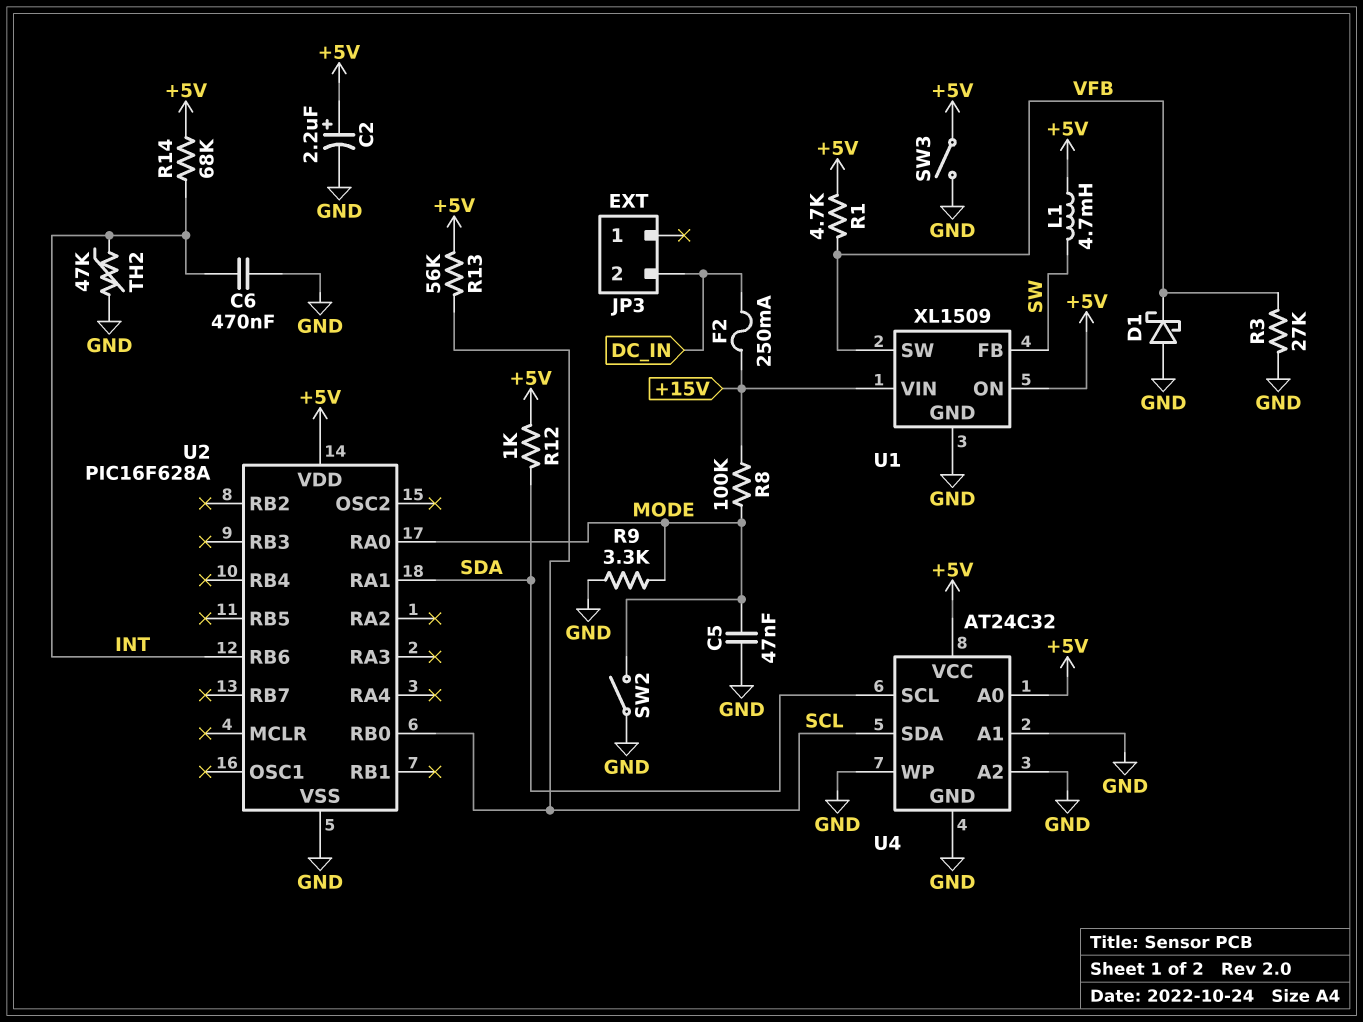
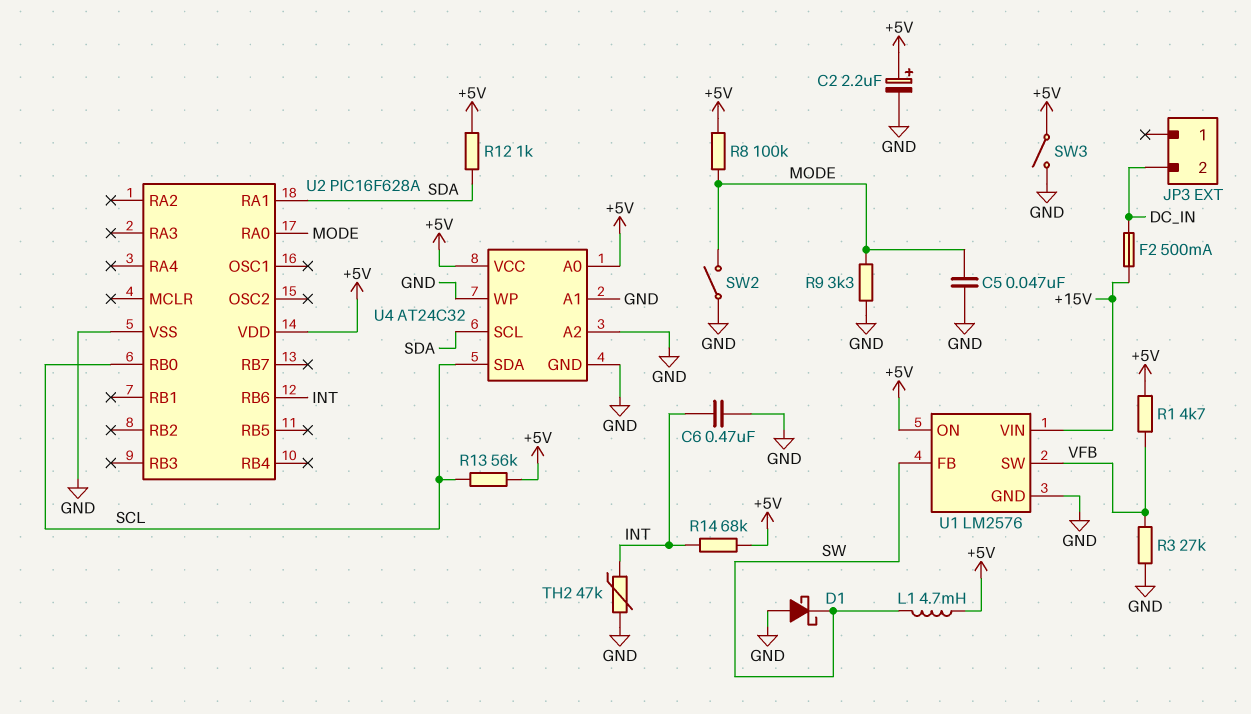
D1: schottky (A GND, K VFB) -> schottky (A GND, K SW)
F2: 250mA (+15V, DC_IN) -> 500mA (+15V, DC_IN)
R8: 100k (+15V, MODE) -> 100k (+5V, MODE)
U1: XL1509 -> LM2576

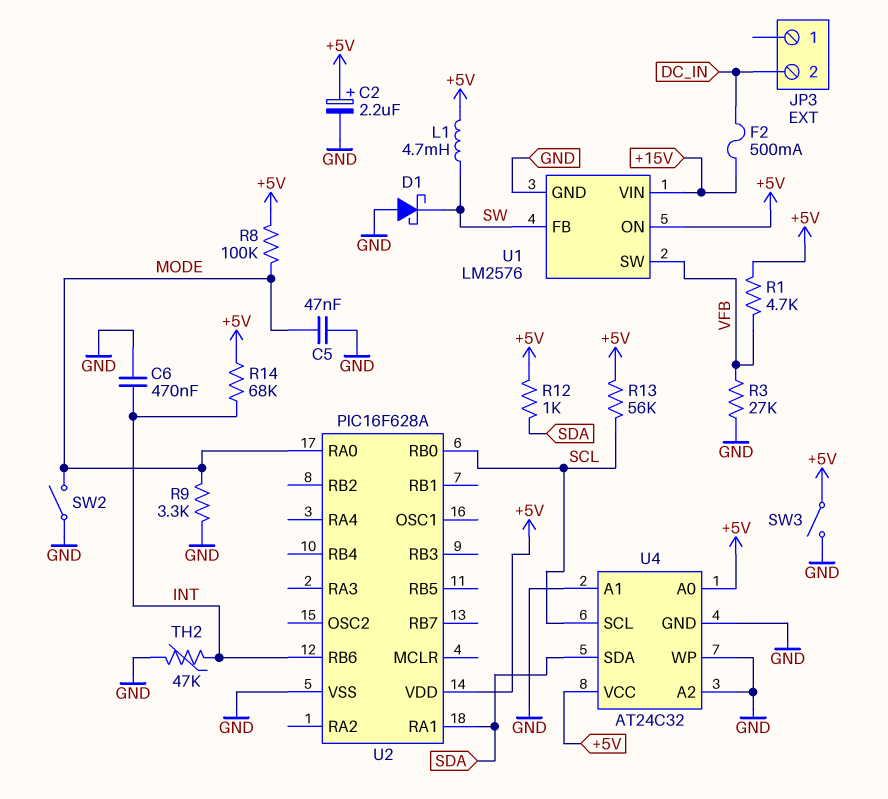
U4 pin SCL: SDA -> SCL
U4 pin SDA: SCL -> SDA

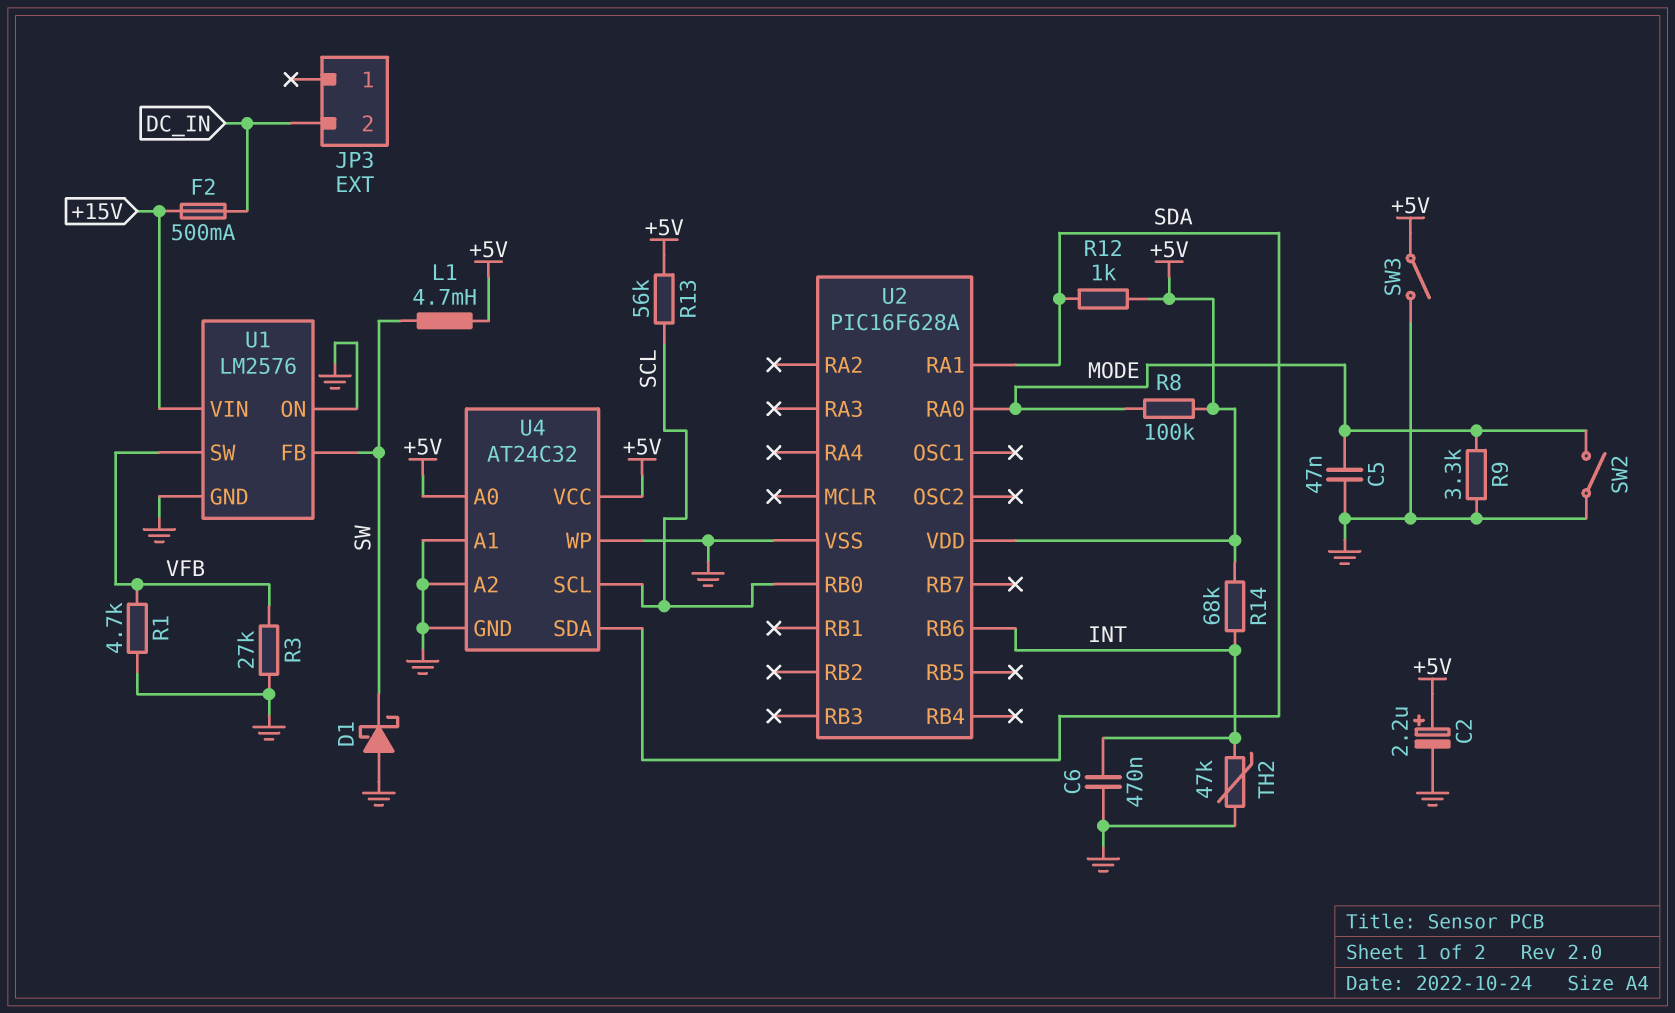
R1: 4.7k (+5V, VFB) -> 4.7k (GND, VFB)
U1 pin ON: +5V -> GND

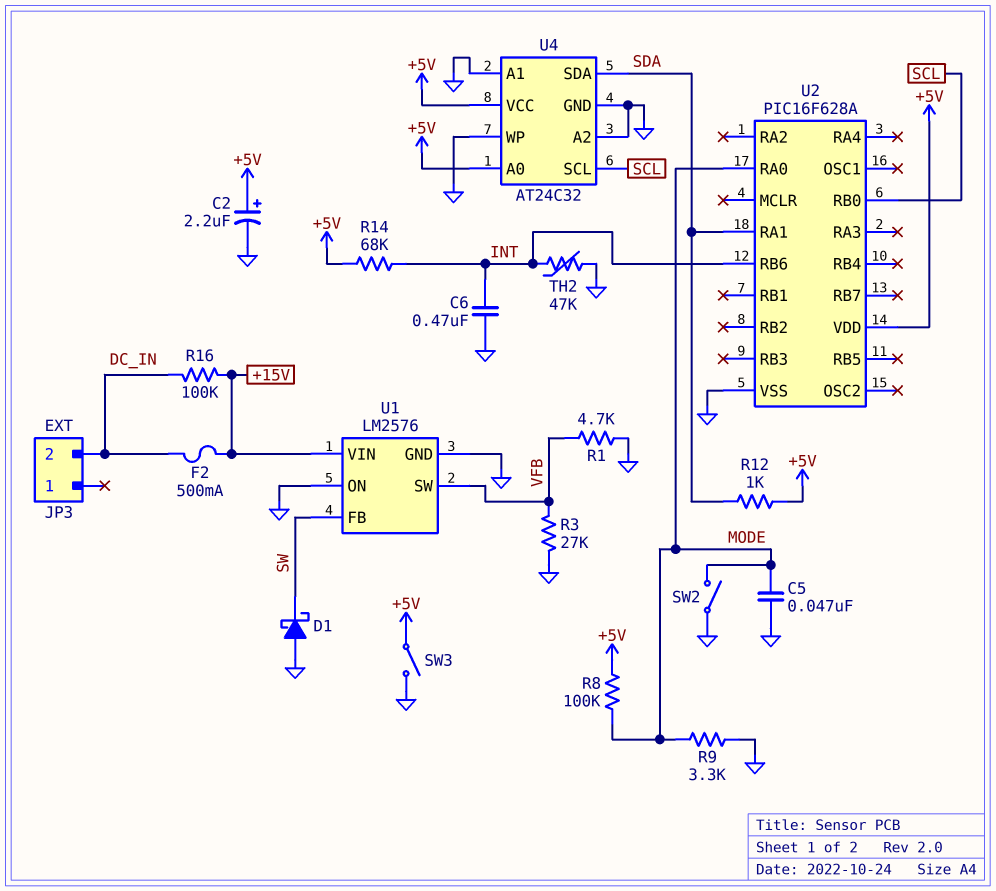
L1: 4.7mH (+5V, SW) -> none
R13: 56k (+5V, SCL) -> none
R16: none -> 100k (+15V, DC_IN)

